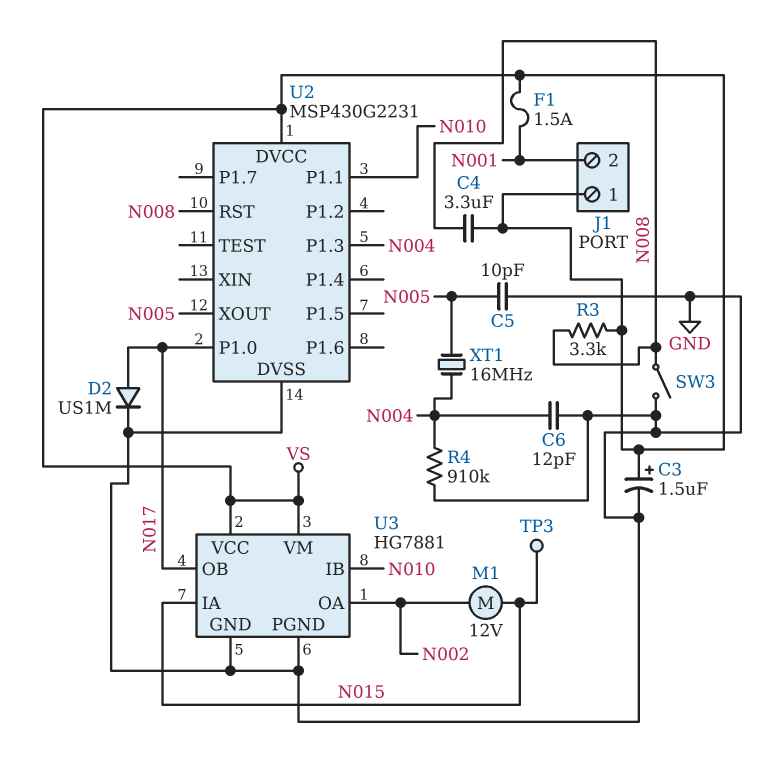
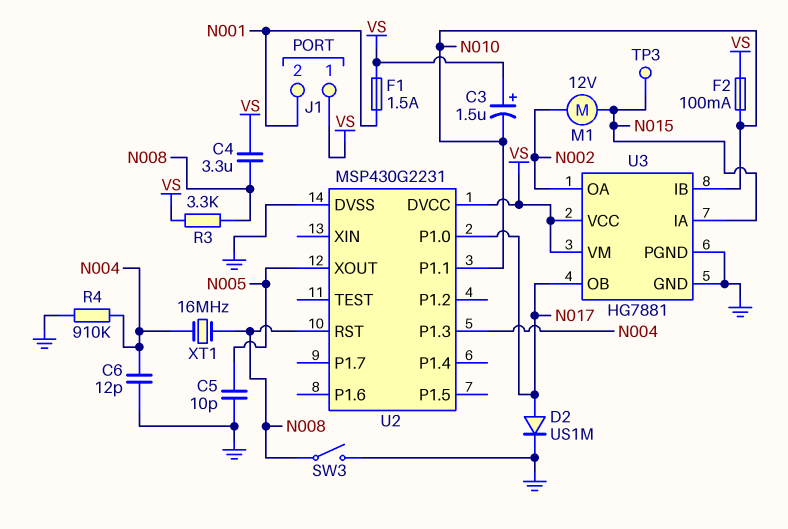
C3: 1.5uF (plus VS, minus GND) -> 1.5uF (plus VS, minus N010)
F2: none -> 100mA (N010, VS)
XT1: 16MHz (N004, N005) -> 16MHz (N004, N008)

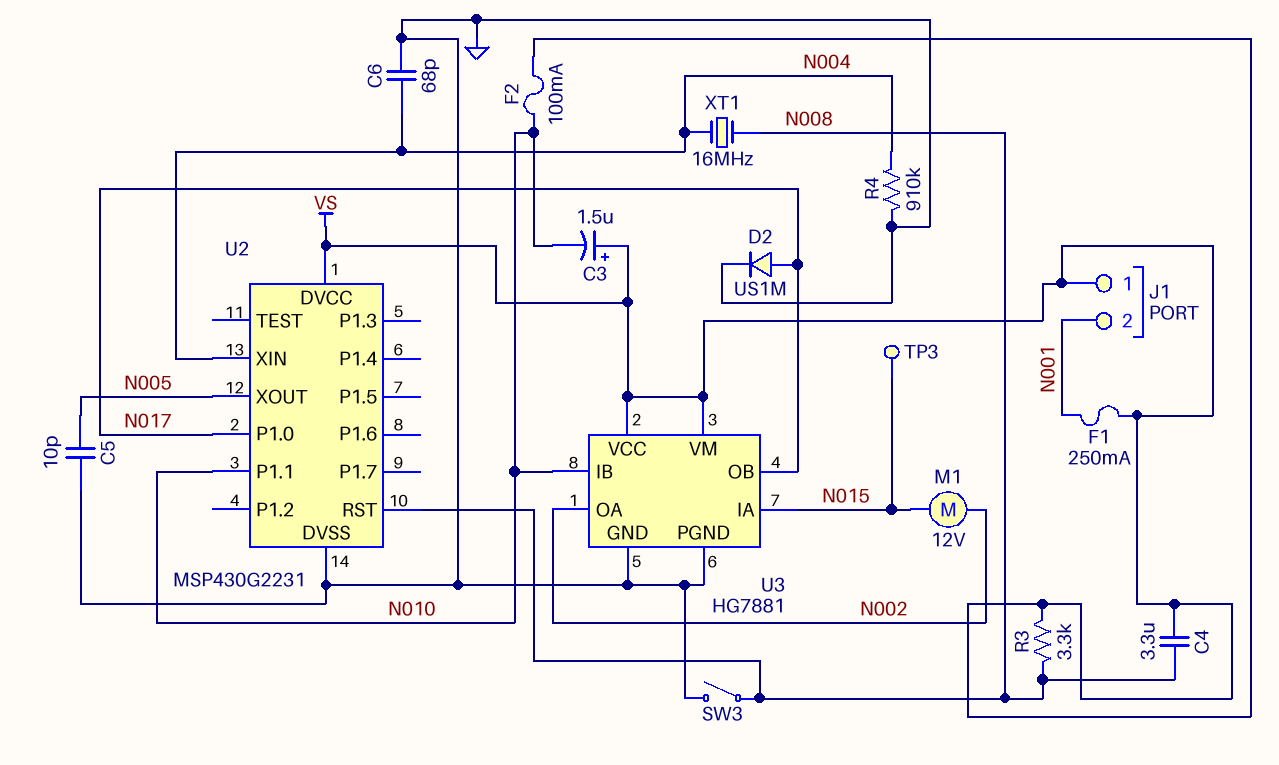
C6: 12pF (GND, N004) -> 68pF (GND, N004)
F1: 1.5A (N001, VS) -> 250mA (N001, VS)
U2 pin P1.3: N004 -> none
U2 pin XIN: none -> N004

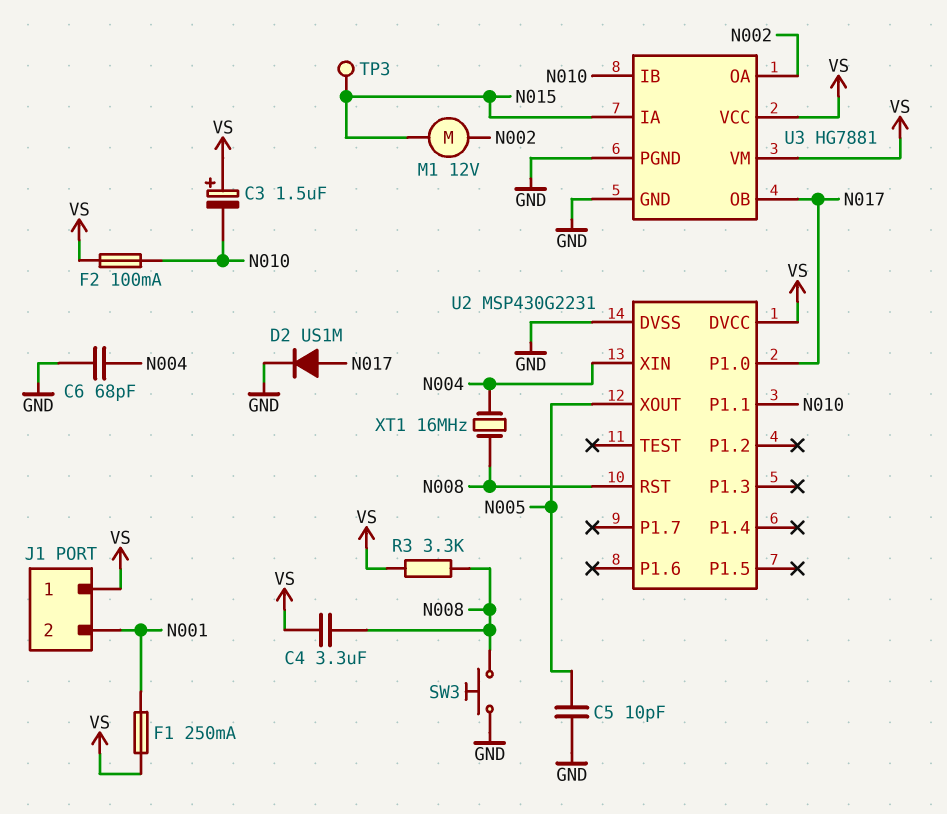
R4: 910k (GND, N004) -> none
SW3: switch (GND, N008) -> button (GND, N008)

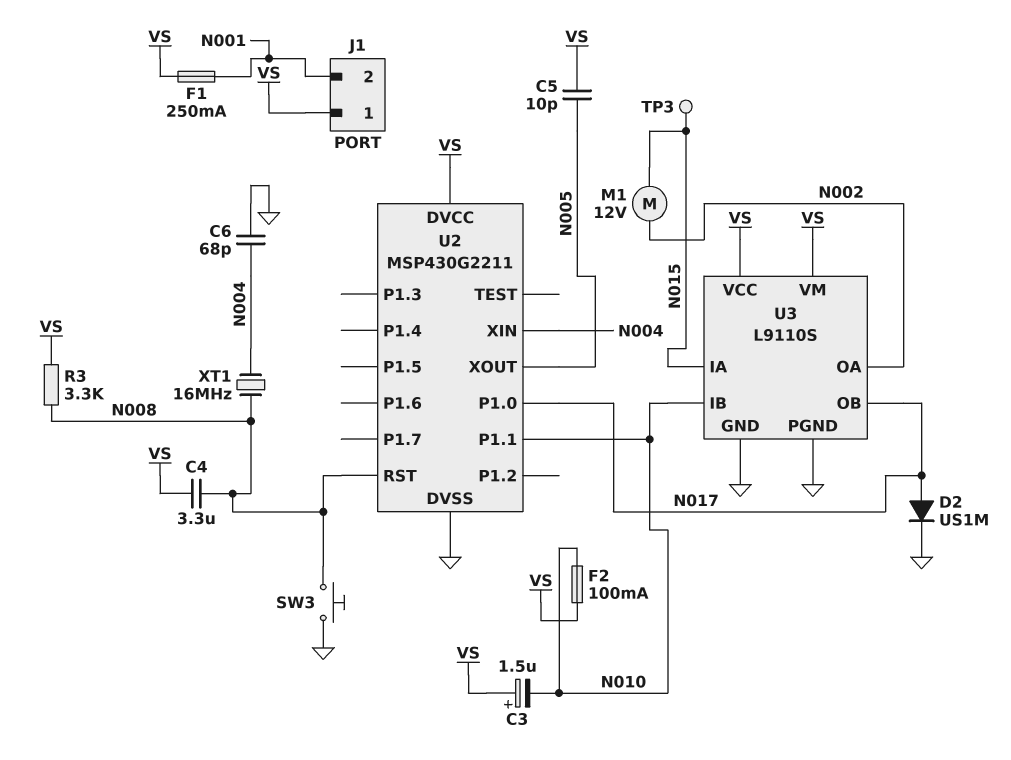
C5: 10pF (GND, N005) -> 10pF (N005, VS)
U2: MSP430G2231 -> MSP430G2211
U3: HG7881 -> L9110S

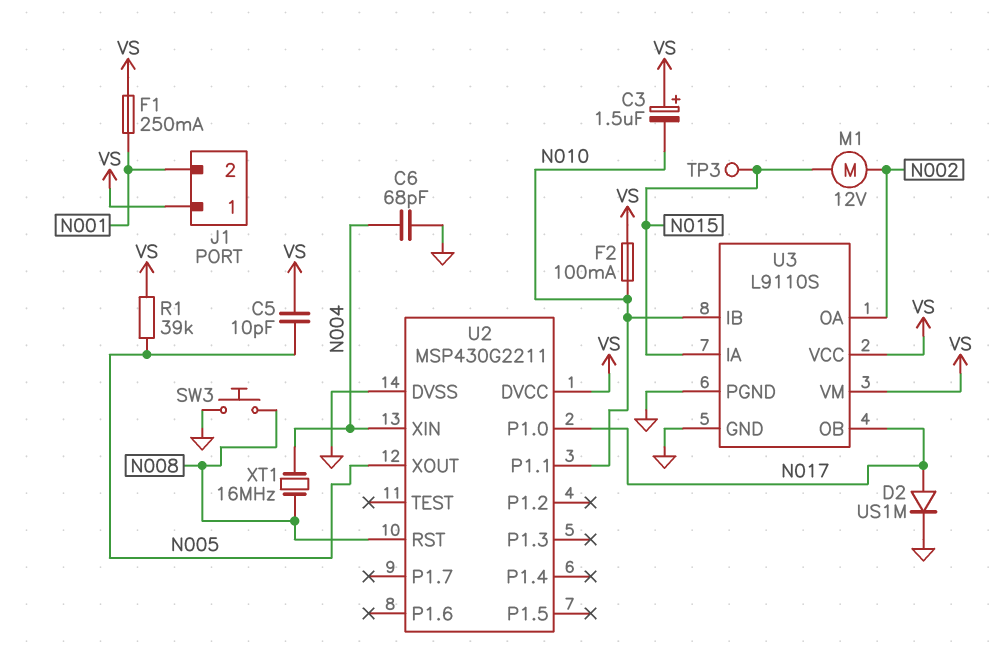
C4: 3.3uF (N008, VS) -> none
R1: none -> 39k (N005, VS)
R3: 3.3k (N008, VS) -> none

